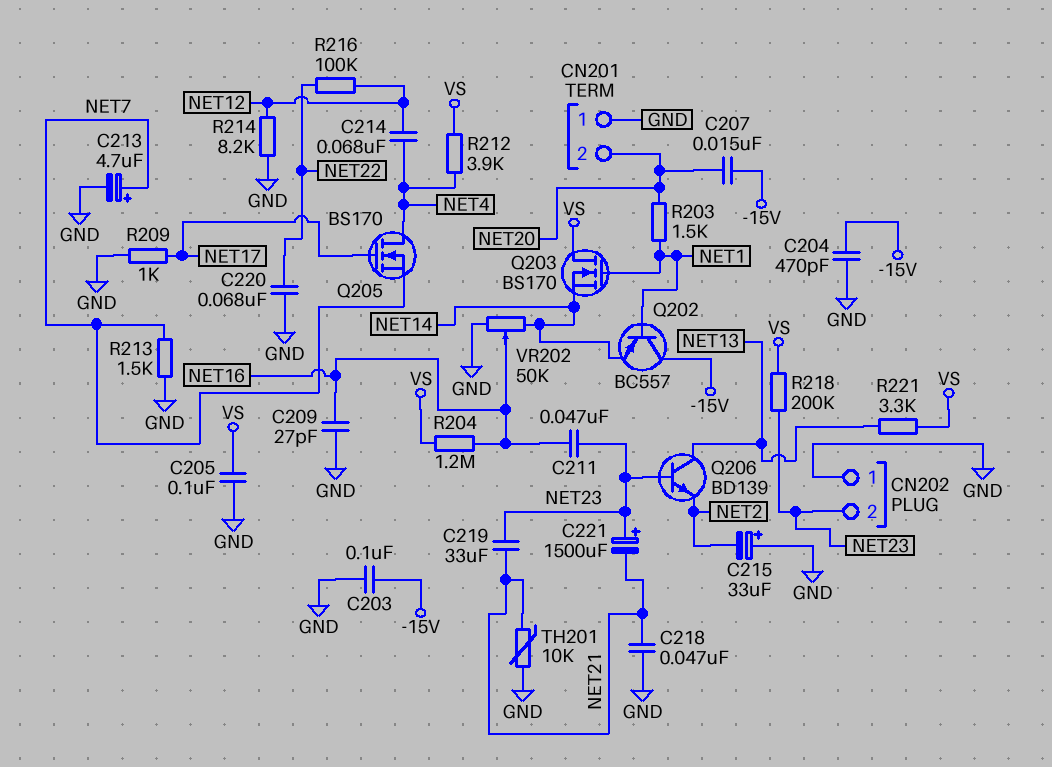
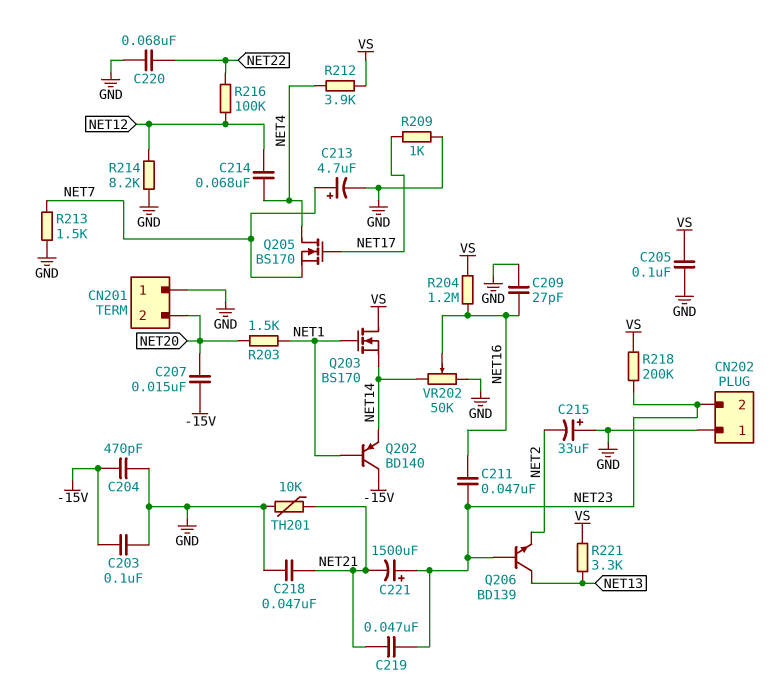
C219: 33uF (NET21, NET23) -> 47nF (NET21, NET23)
Q202: PNP BC557 (B NET1, C -15V, E NET14) -> PNP BD140 (B NET1, C -15V, E NET14)

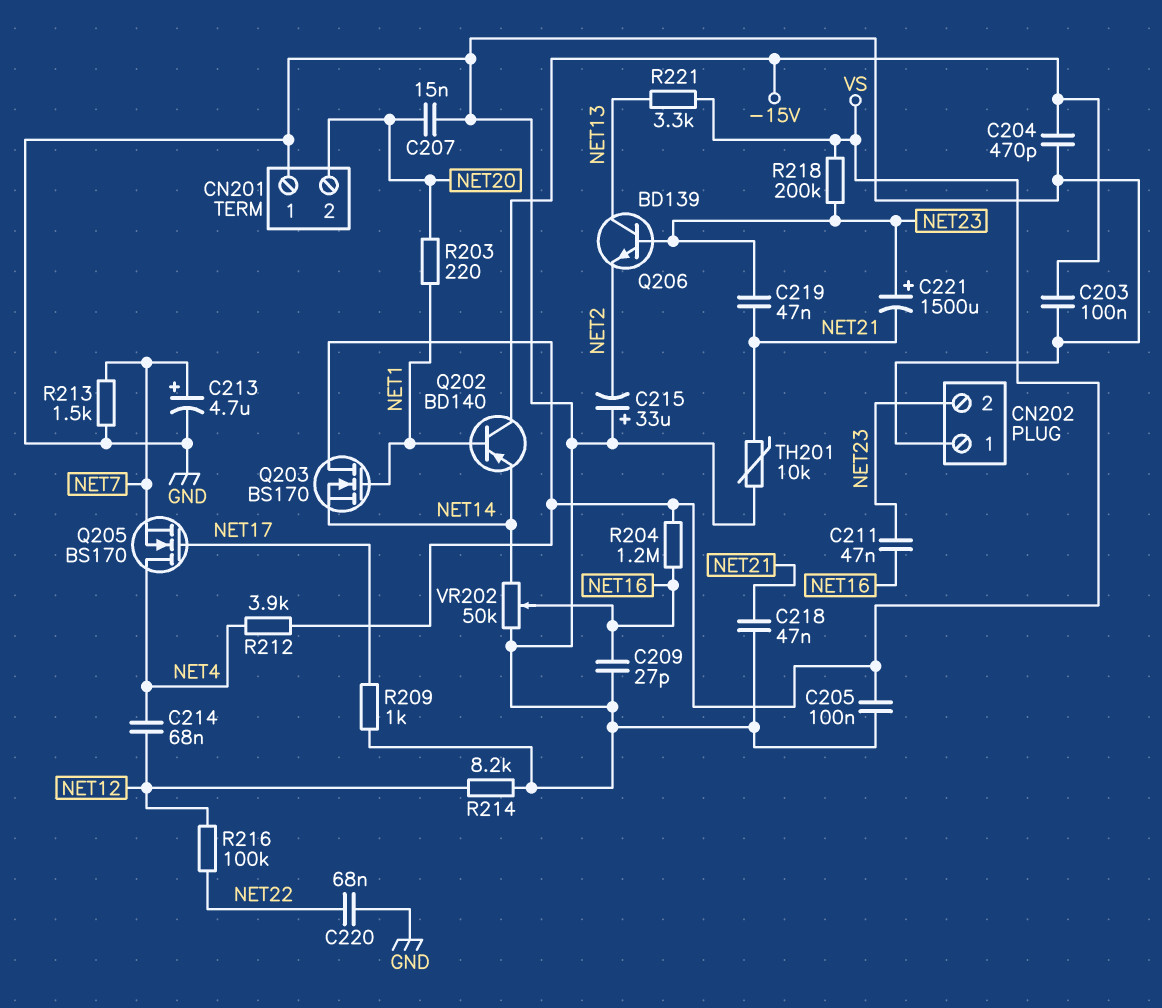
C207: 15nF (-15V, NET20) -> 15nF (GND, NET20)
R203: 1.5k (NET1, NET20) -> 220 (NET1, NET20)

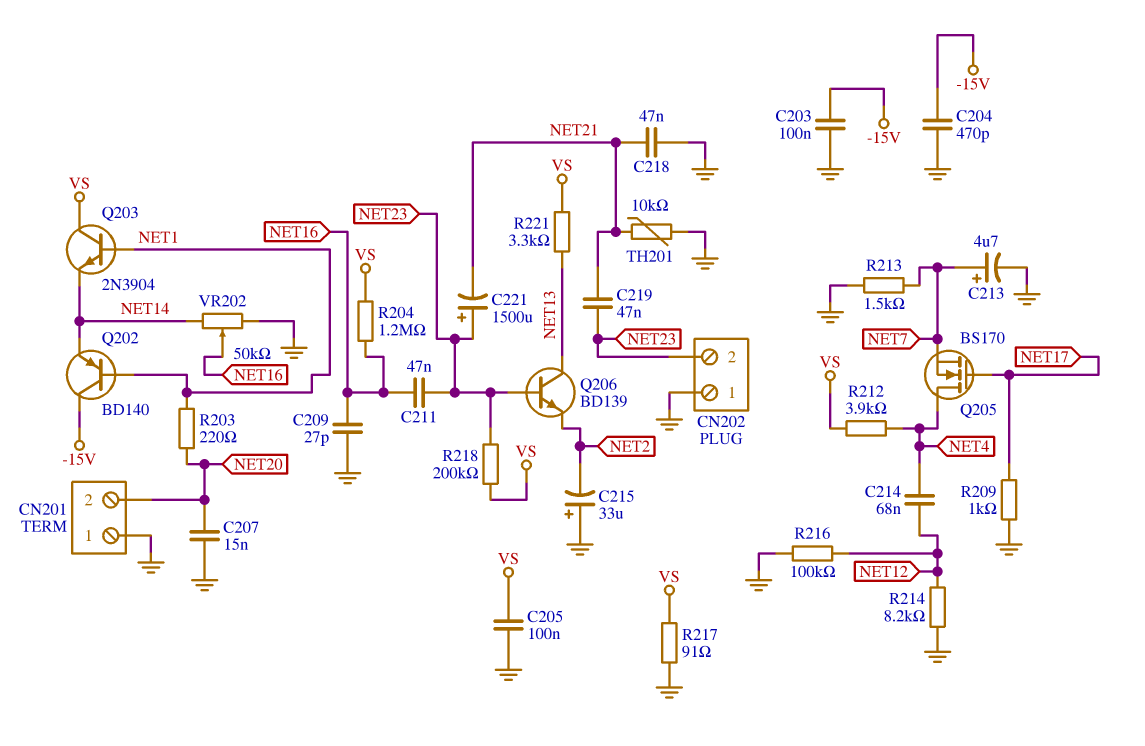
C220: 68nF (GND, NET22) -> none
Q203: NMOS BS170 (G NET1, D VS, S NET14) -> NPN 2N3904 (B NET1, C VS, E NET14)
R216: 100k (NET12, NET22) -> 100k (GND, NET12)
R217: none -> 91 (GND, VS)

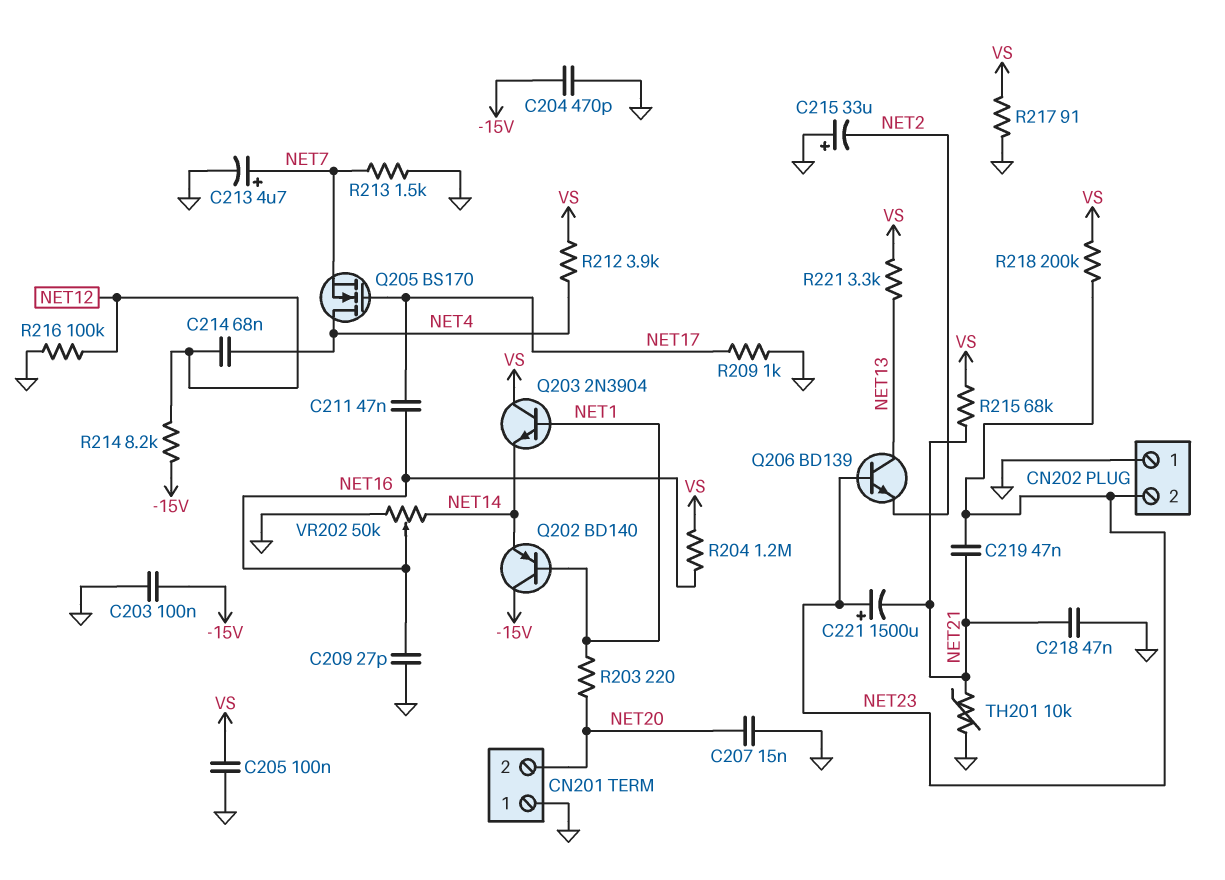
C211: 47nF (NET16, NET23) -> 47nF (NET16, NET17)
R214: 8.2k (GND, NET12) -> 8.2k (-15V, NET12)
R215: none -> 68k (NET21, VS)

